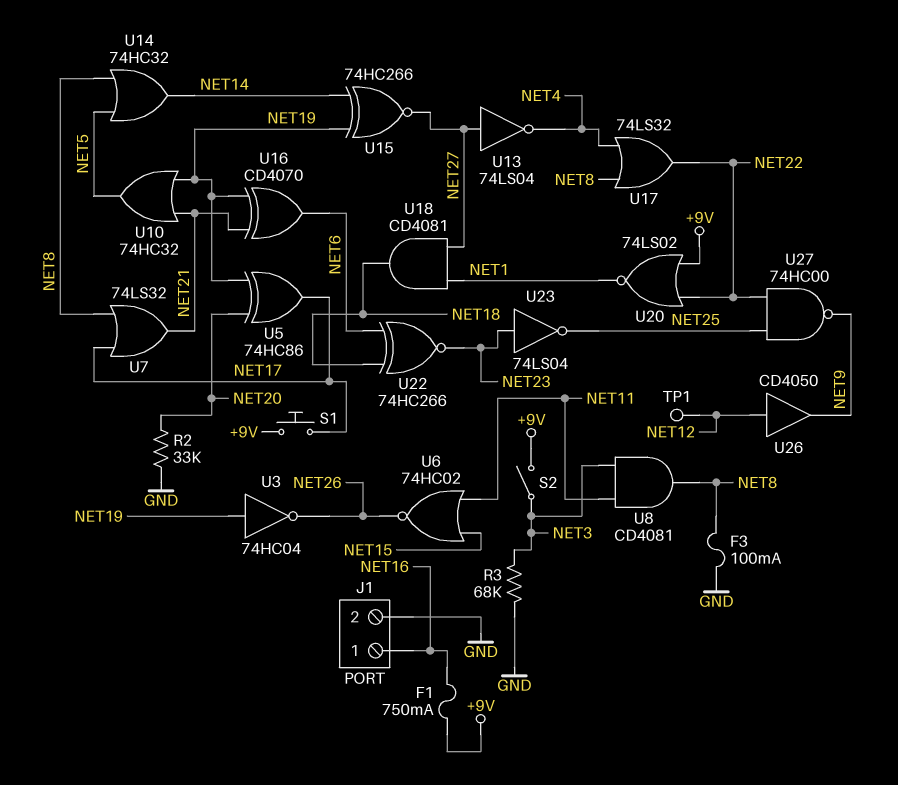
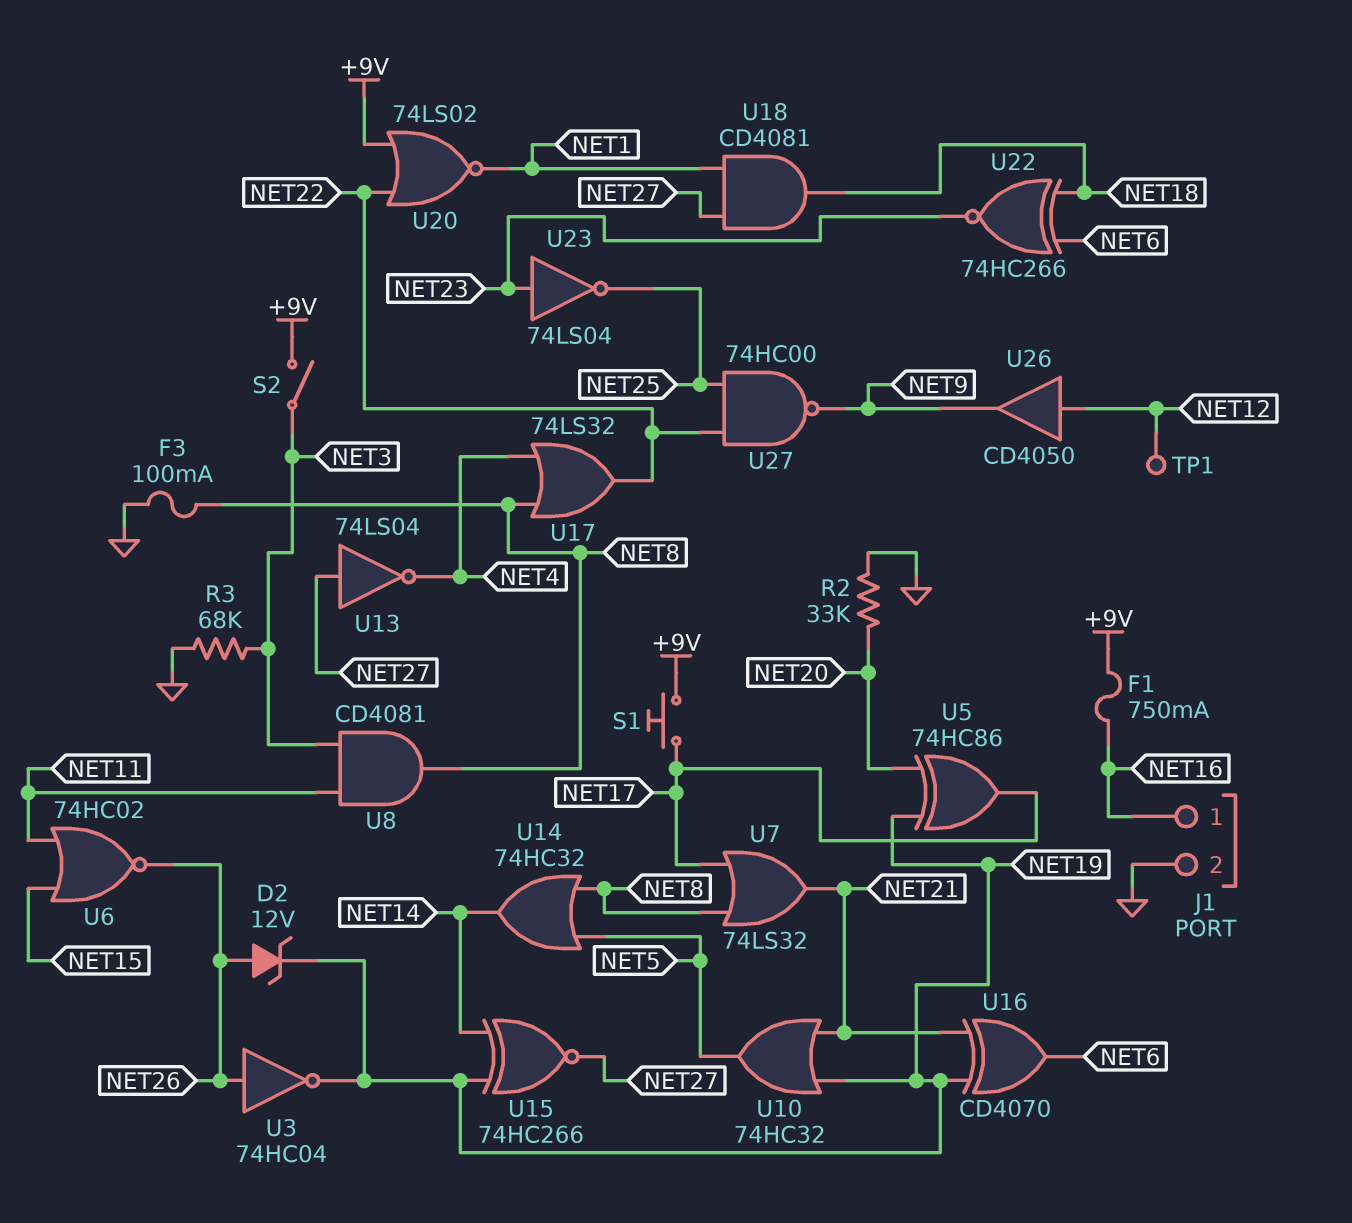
D2: none -> zener 12V (A NET26, K NET19)
U3: NOT 74HC04 (in NET19, out NET26) -> NOT 74HC04 (in NET26, out NET19)

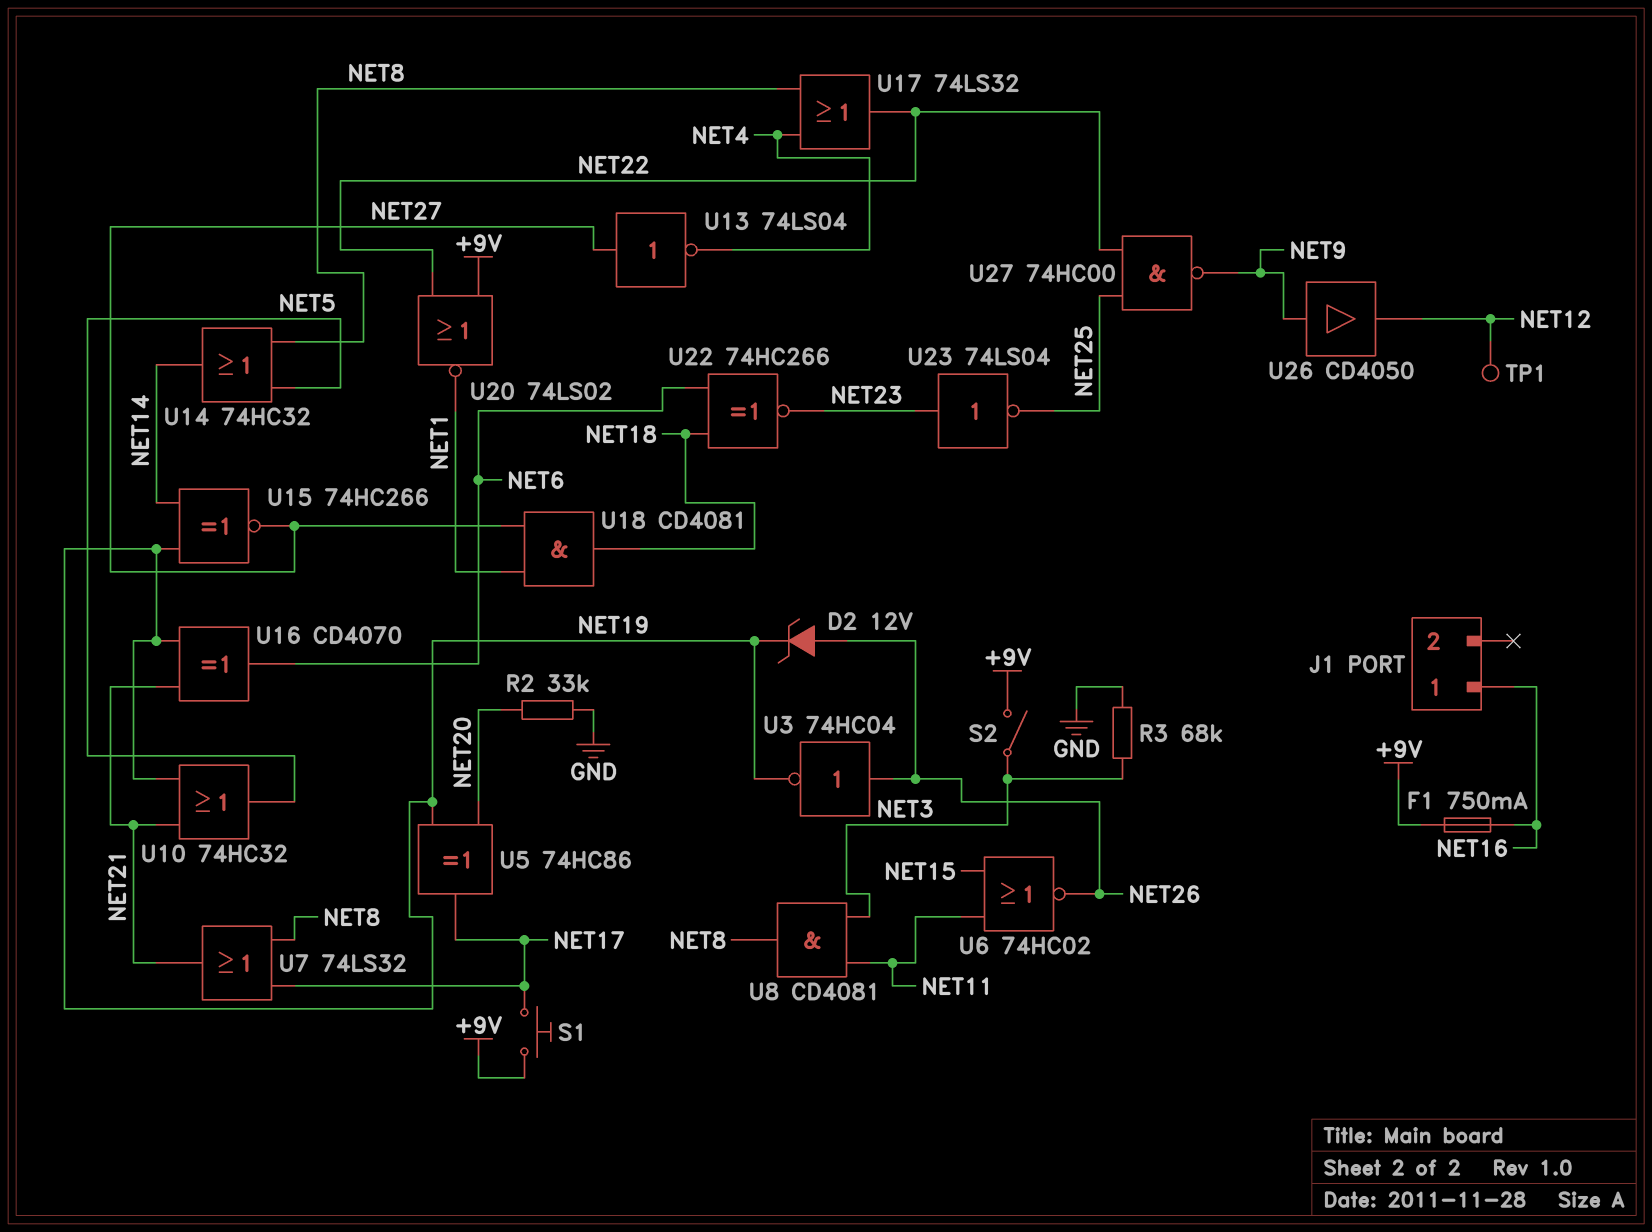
F3: 100mA (GND, NET8) -> none
J1 pin 2: GND -> none
U26: buffer CD4050 (in NET12, out NET9) -> buffer CD4050 (in NET9, out NET12)

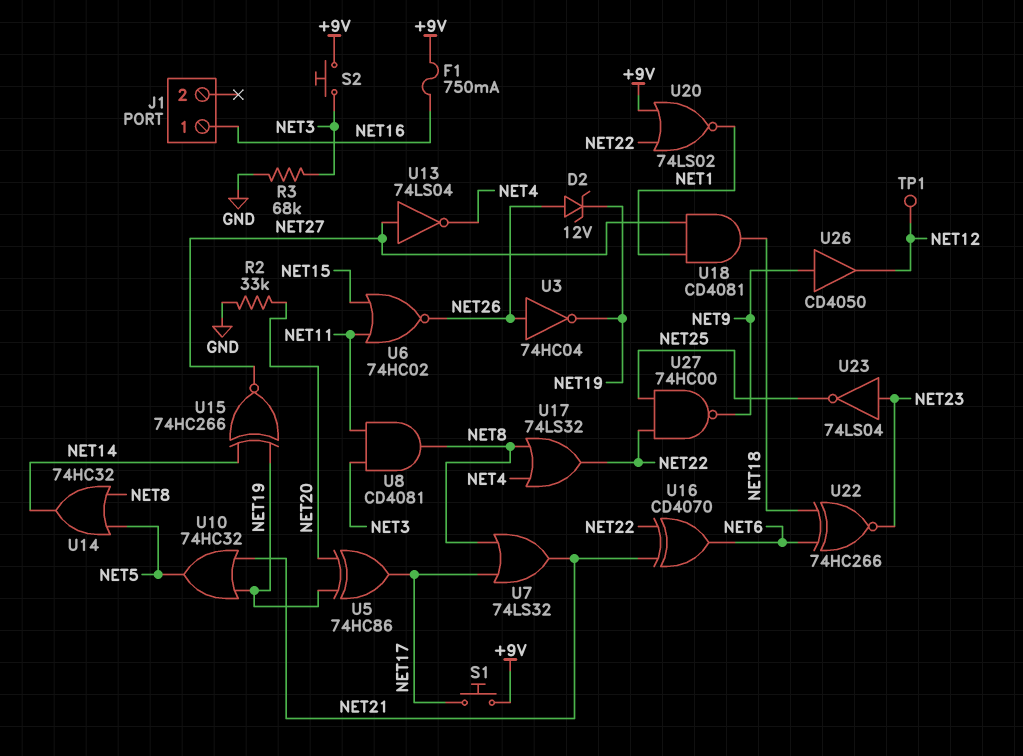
S2: switch (+9V, NET3) -> button (+9V, NET3)
U16: XOR CD4070 (in NET19, in NET21, out NET6) -> XOR CD4070 (in NET21, in NET22, out NET6)

